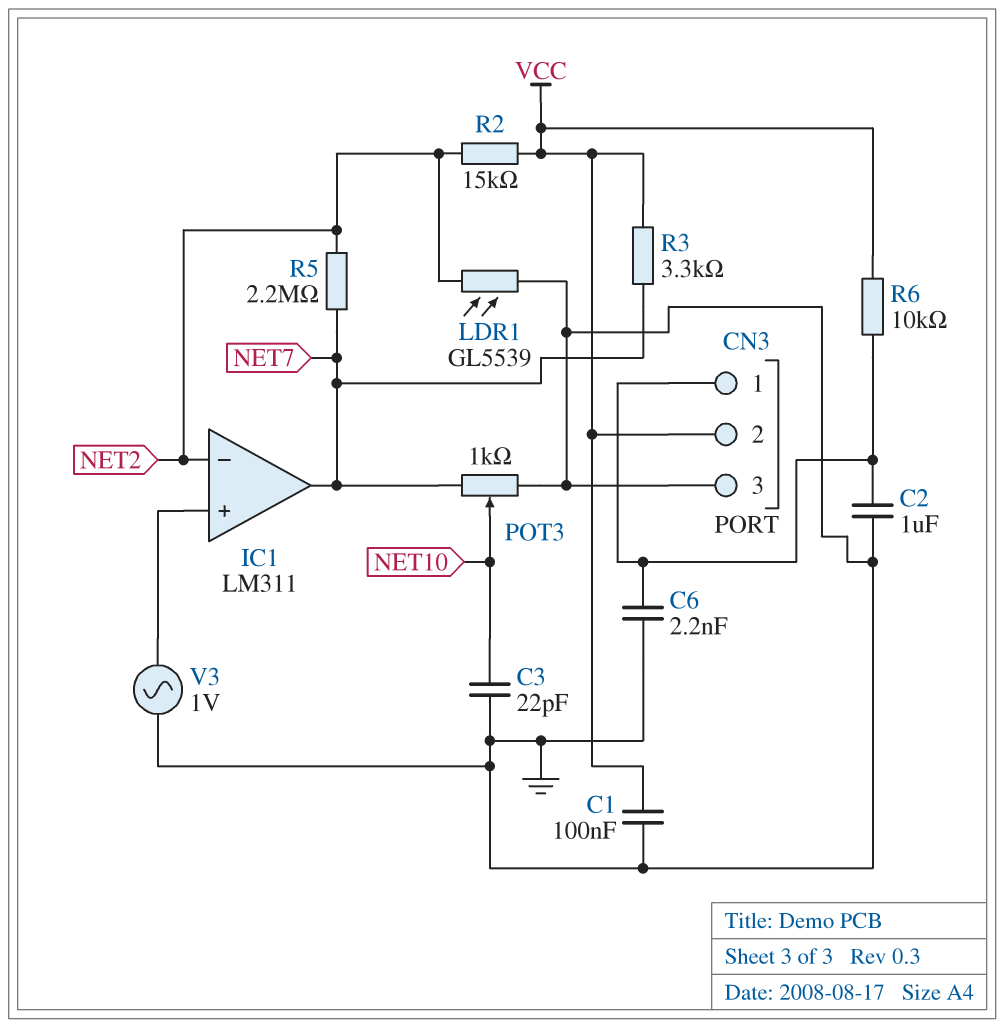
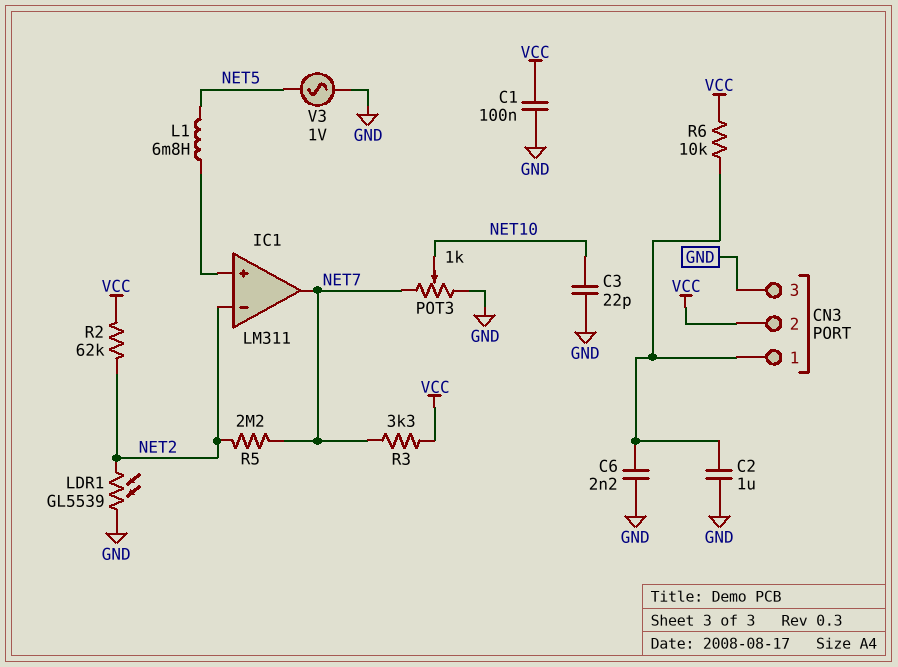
L1: none -> 6.8mH (IC1/in+, NET5)
R2: 15k (NET2, VCC) -> 62k (NET2, VCC)
V3: AC 1V (GND, IC1/in+) -> AC 1V (GND, NET5)

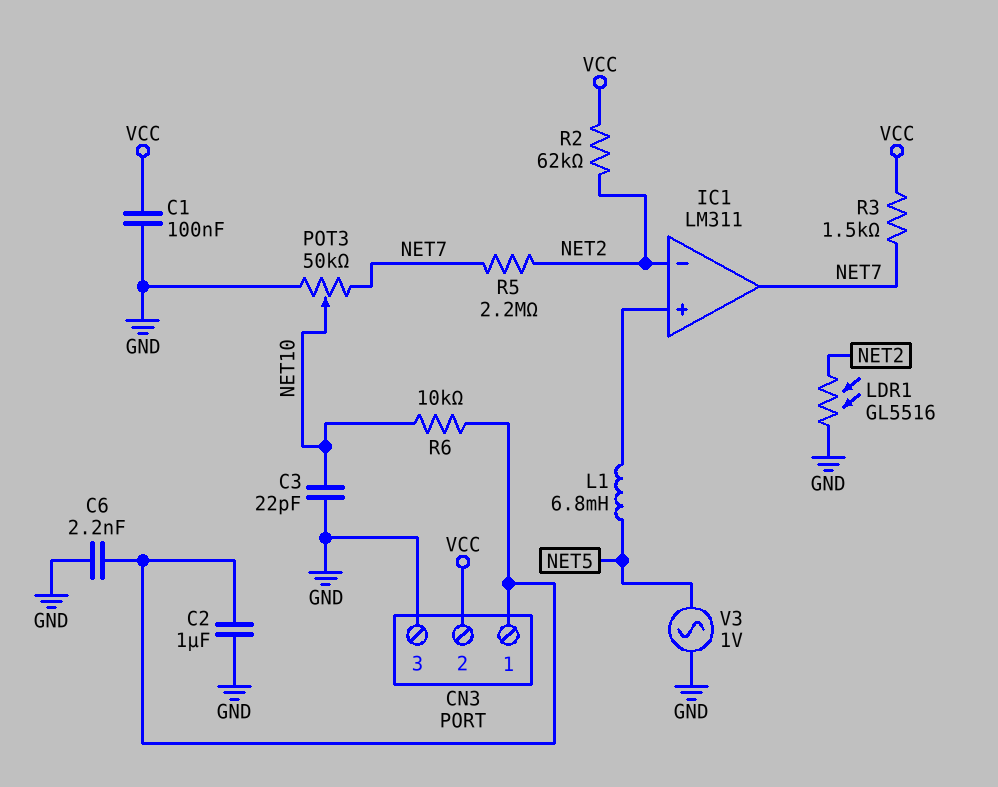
LDR1: GL5539 (GND, NET2) -> GL5516 (GND, NET2)
POT3: 1k (GND, NET7, wiper NET10) -> 50k (GND, NET7, wiper NET10)
R3: 3.3k (NET7, VCC) -> 1.5k (NET7, VCC)
R6: 10k (CN3/1, VCC) -> 10k (CN3/1, NET10)

